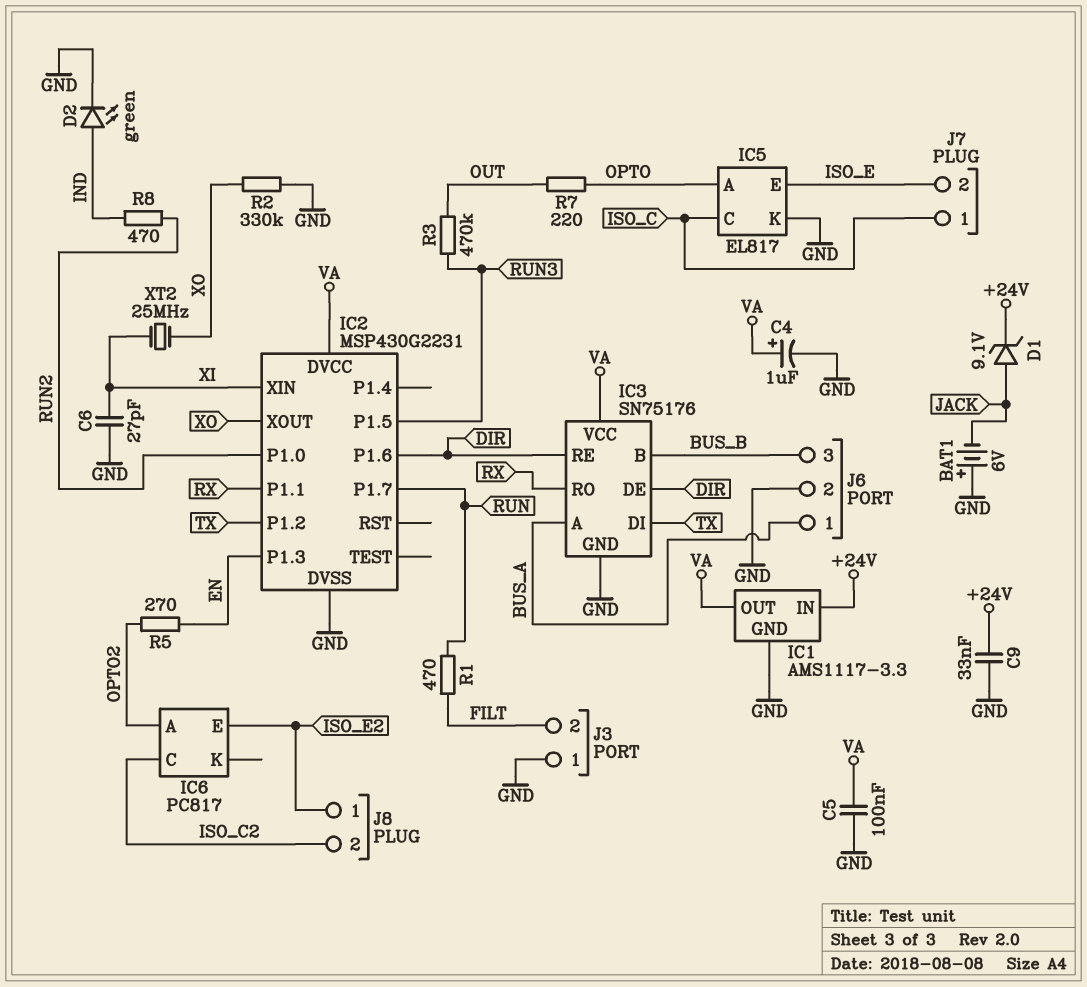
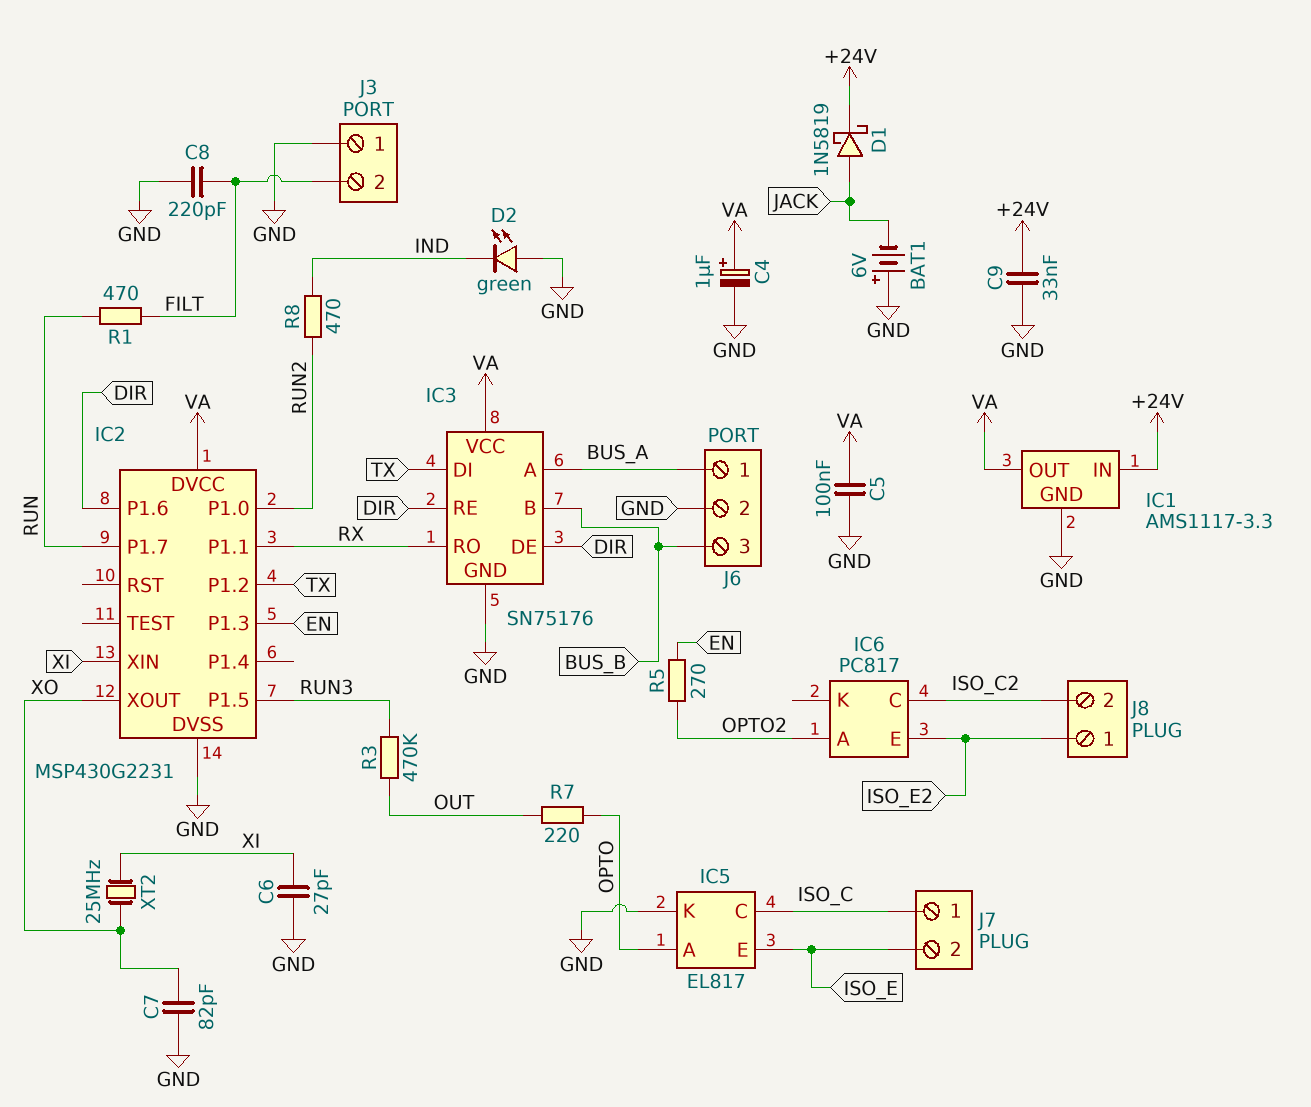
C7: none -> 82pF (GND, XO)
C8: none -> 220pF (FILT, GND)
D1: zener 9.1V (A JACK, K +24V) -> schottky 1N5819 (A JACK, K +24V)
D2: LED green (A IND, K GND) -> LED green (A GND, K IND)
R2: 330k (GND, XO) -> none

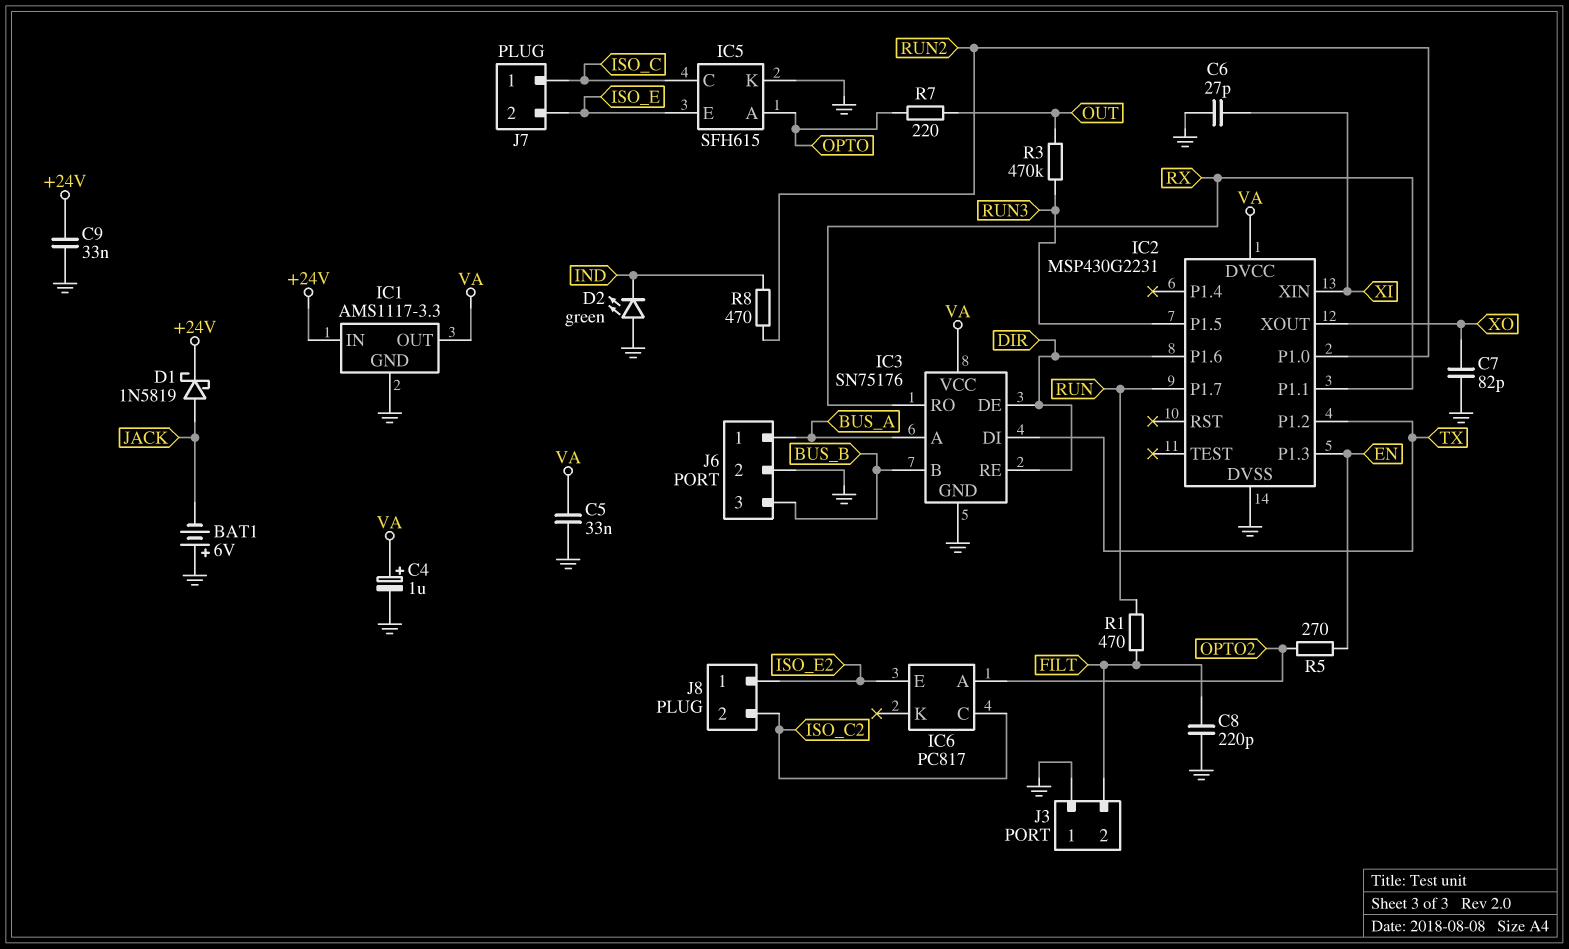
C5: 100nF (GND, VA) -> 33nF (GND, VA)
IC5: EL817 -> SFH615
XT2: 25MHz (XI, XO) -> none

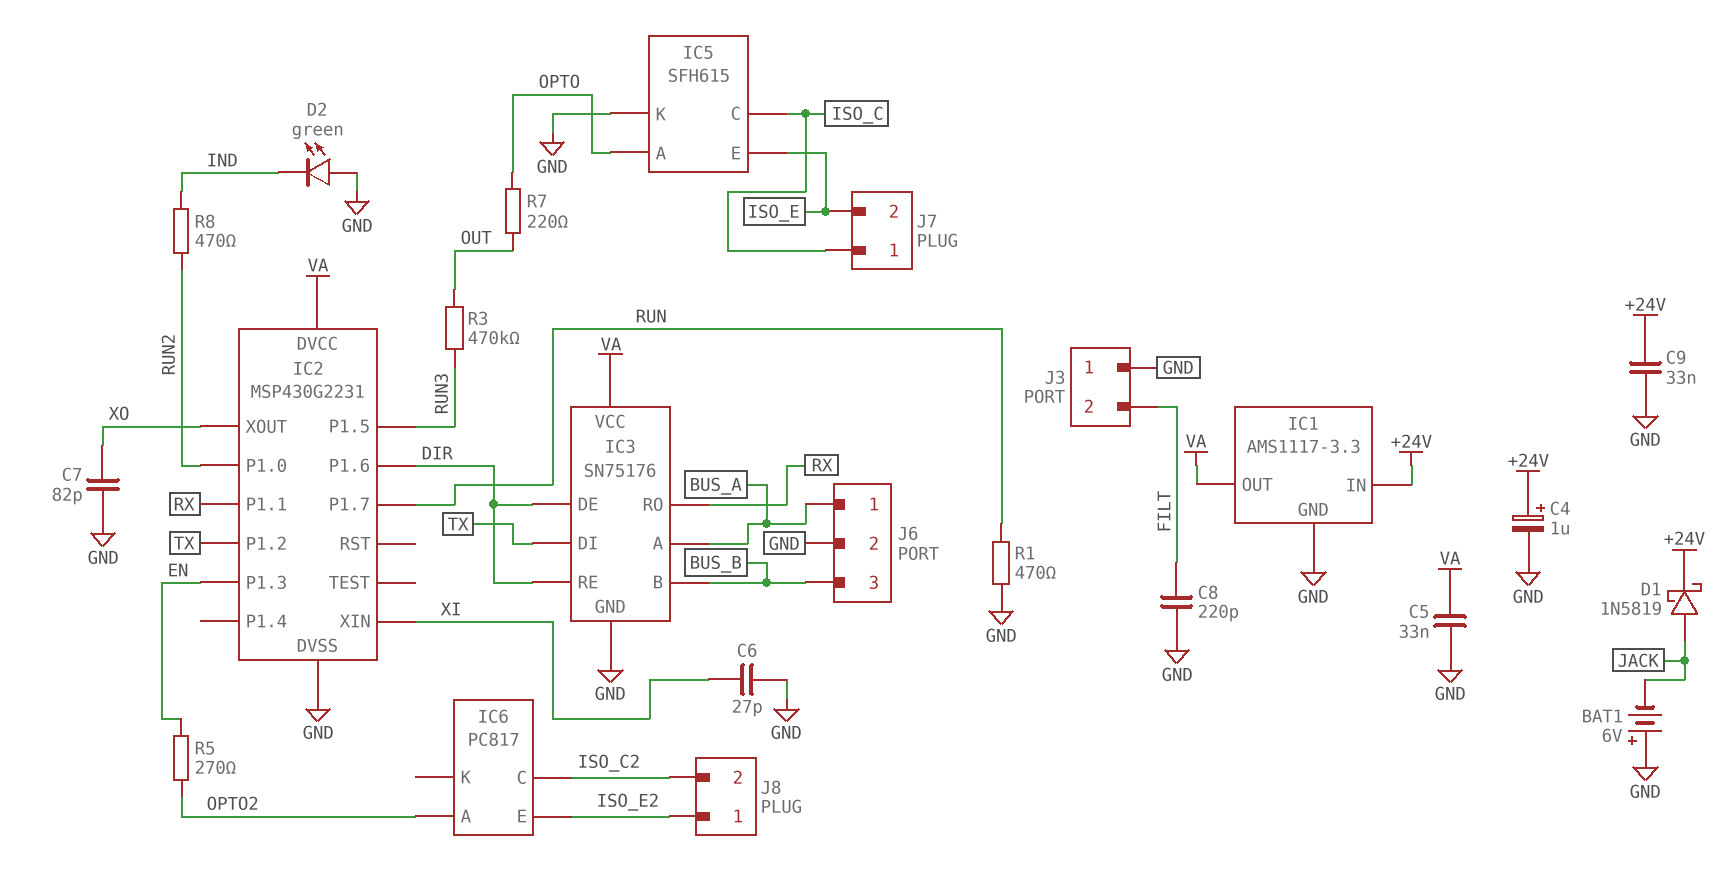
C4: 1uF (plus VA, minus GND) -> 1uF (plus +24V, minus GND)
R1: 470 (FILT, RUN) -> 470 (GND, RUN)

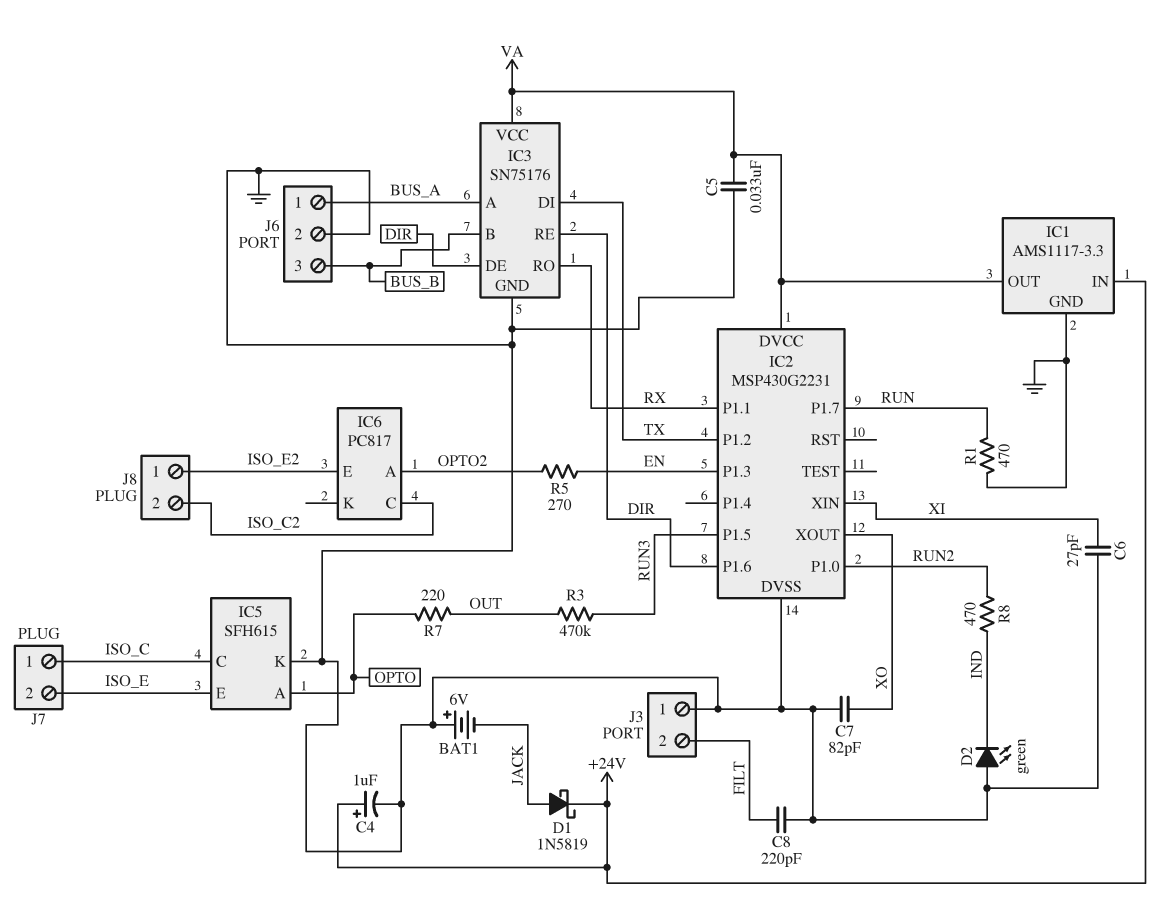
C9: 33nF (+24V, GND) -> none

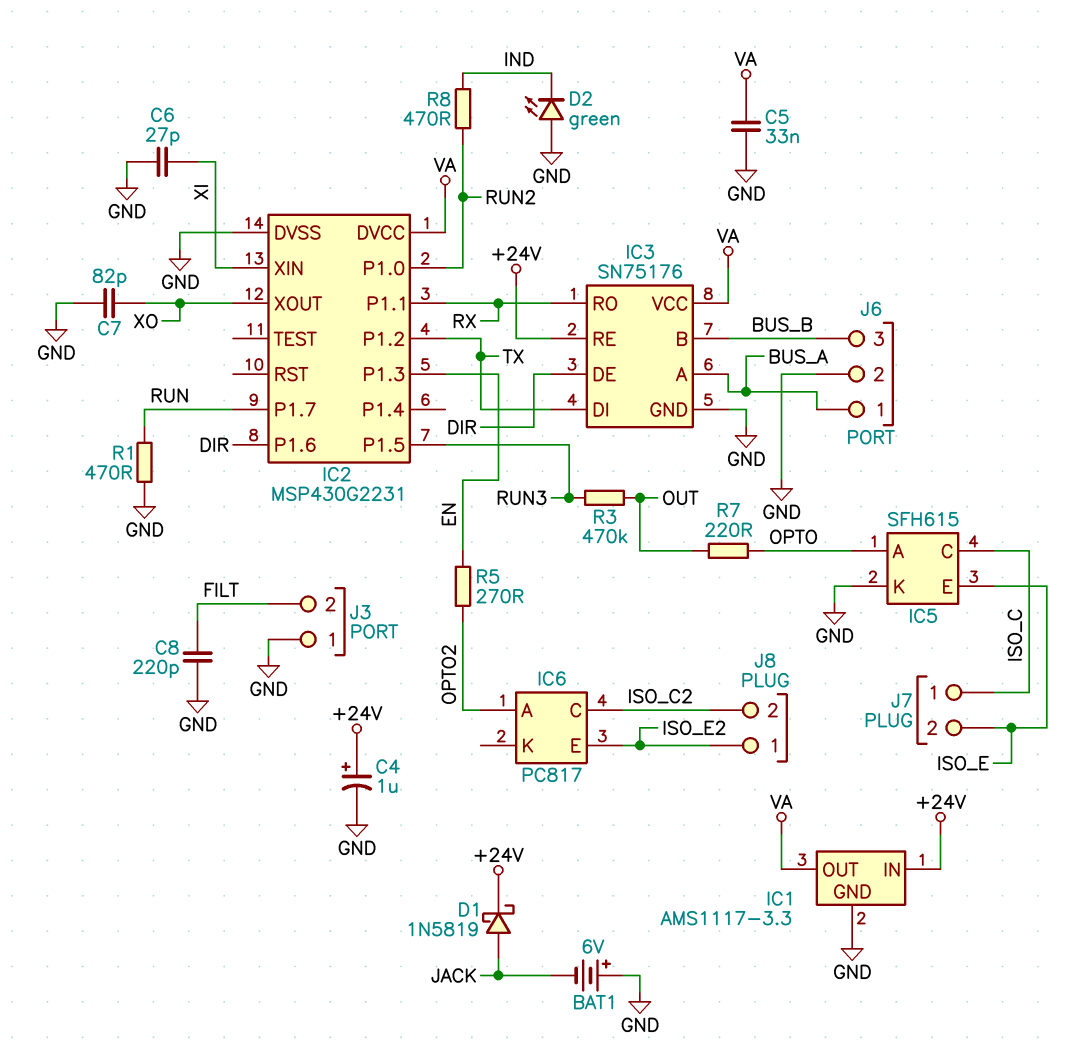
IC3 pin RE: DIR -> +24V

